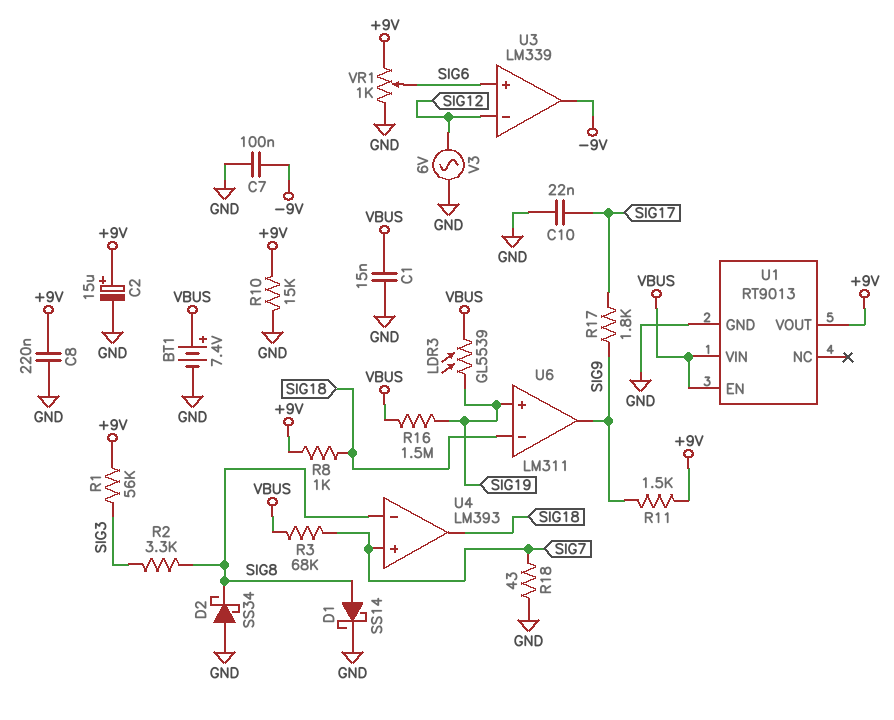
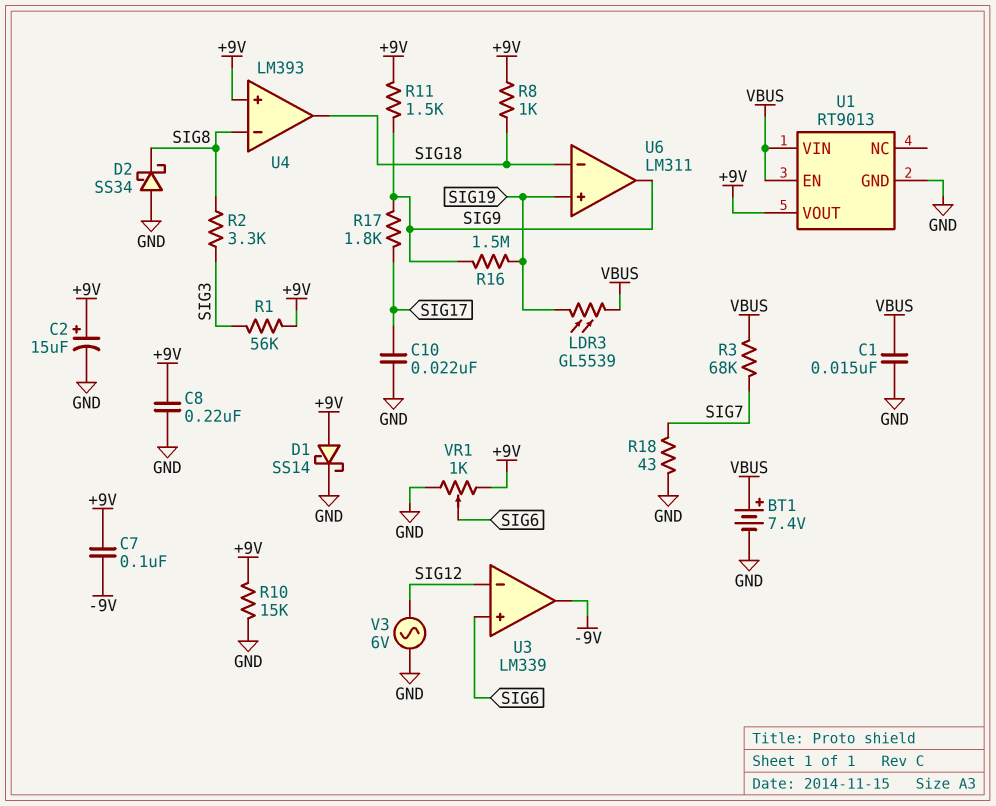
C7: 100nF (-9V, GND) -> 100nF (+9V, -9V)
D1: schottky SS14 (A SIG8, K GND) -> schottky SS14 (A +9V, K GND)
R16: 1.5M (SIG19, VBUS) -> 1.5M (SIG9, SIG19)
U4 pin in+: SIG7 -> +9V

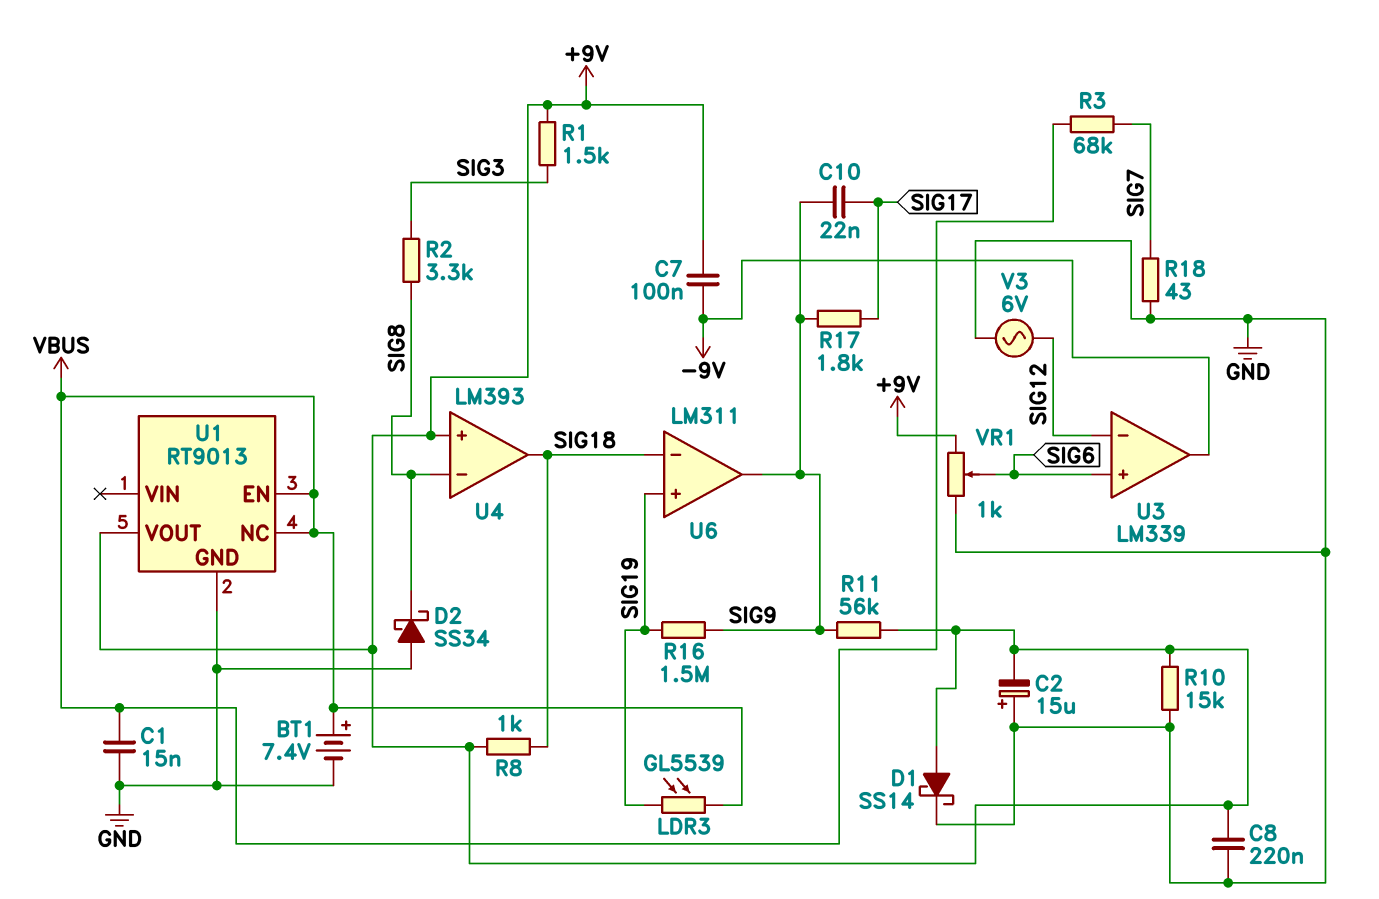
C2: 15uF (plus +9V, minus GND) -> 15uF (plus GND, minus +9V)
C10: 22nF (GND, SIG17) -> 22nF (SIG9, SIG17)
R1: 56k (+9V, SIG3) -> 1.5k (+9V, SIG3)
R11: 1.5k (+9V, SIG9) -> 56k (+9V, SIG9)
U1 pin NC: none -> VBUS
U1 pin VIN: VBUS -> none

